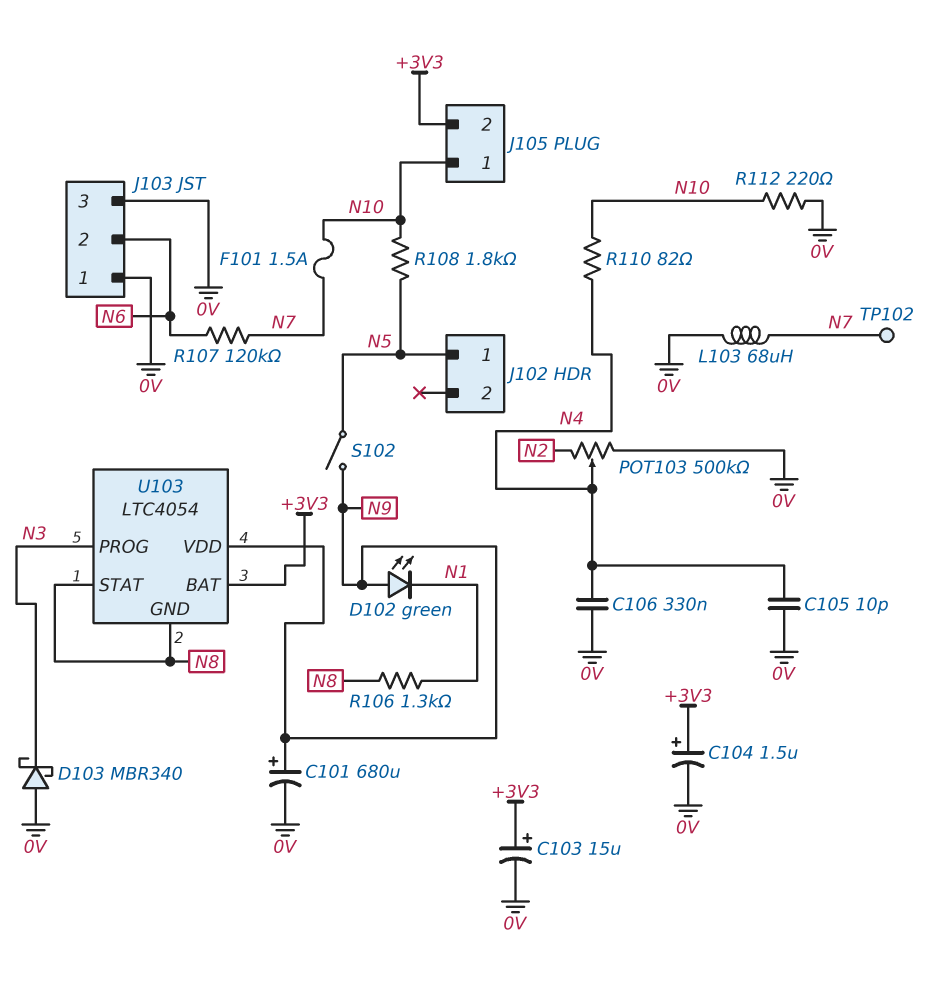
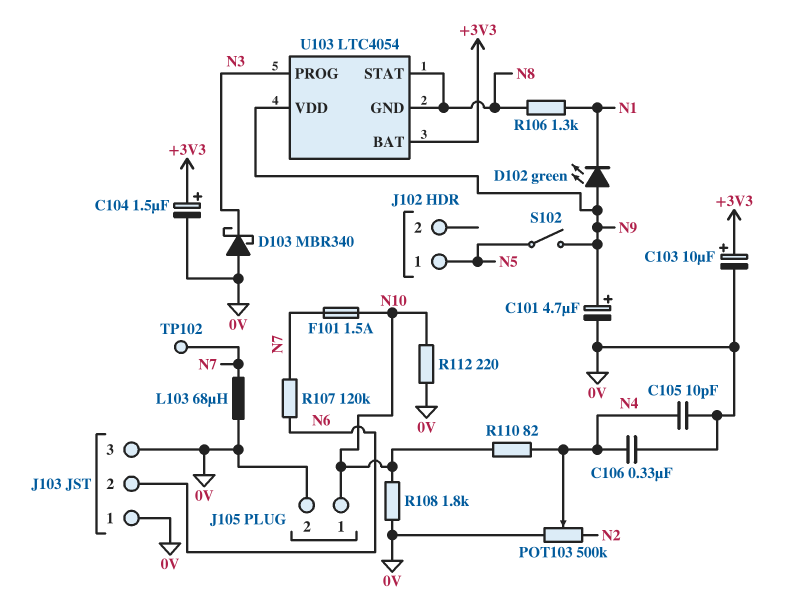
C101: 680uF (plus N9, minus 0V) -> 4.7uF (plus N9, minus 0V)
C103: 15uF (plus +3V3, minus 0V) -> 10uF (plus +3V3, minus 0V)
J105 pin 2: +3V3 -> 0V
R108: 1.8k (N5, N10) -> 1.8k (0V, N10)

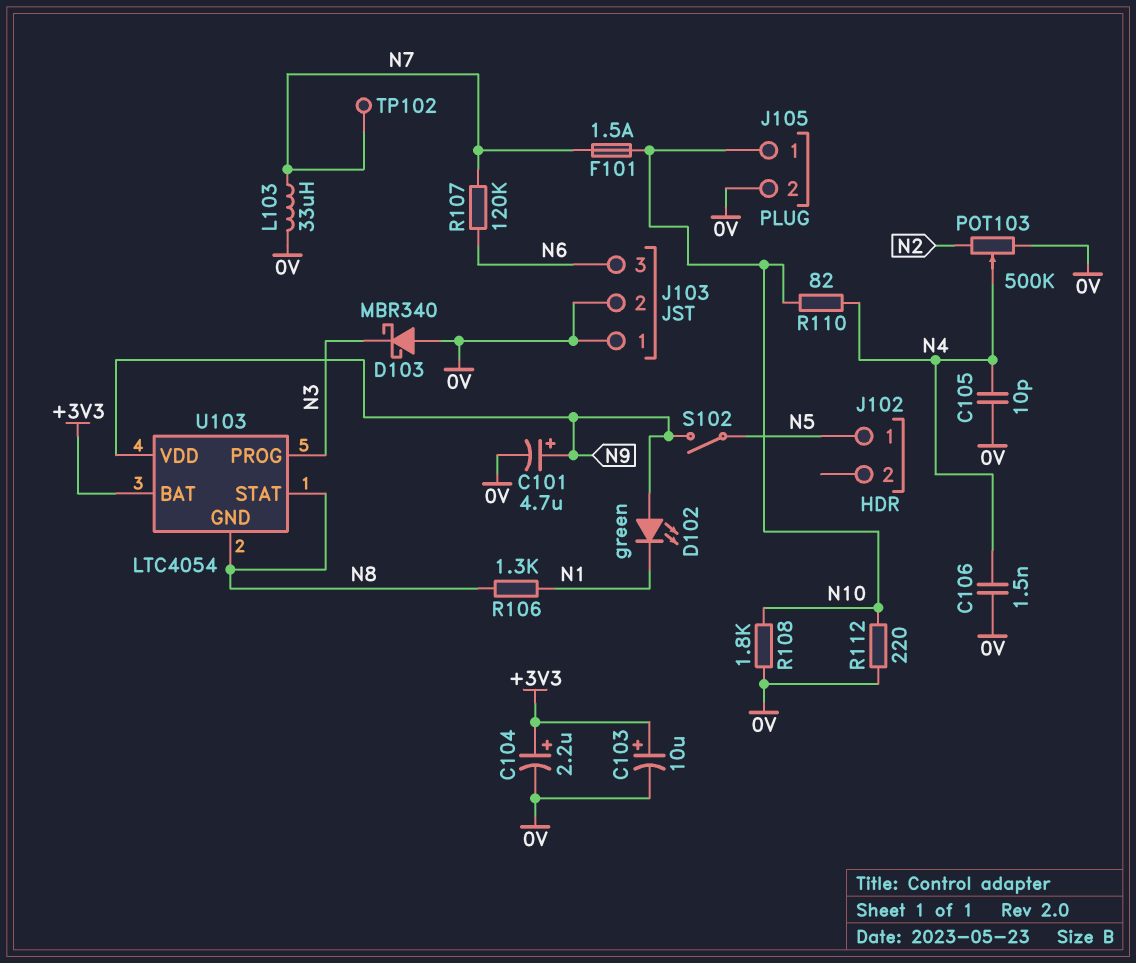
C104: 1.5uF (plus +3V3, minus 0V) -> 2.2uF (plus +3V3, minus 0V)
C106: 330nF (0V, N4) -> 1.5nF (0V, N4)
J103 pin 2: N6 -> 0V
J103 pin 3: 0V -> N6
L103: 68uH (0V, N7) -> 33uH (0V, N7)

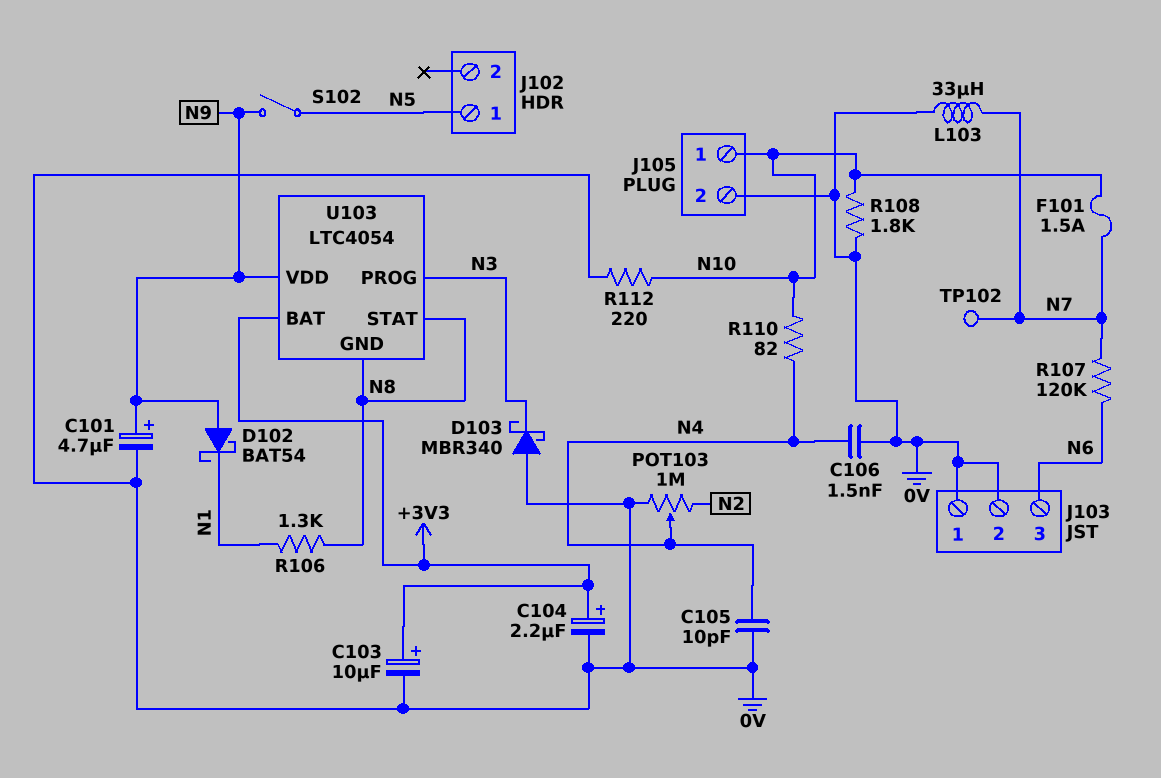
D102: LED green (A N9, K N1) -> schottky BAT54 (A N9, K N1)
POT103: 500k (0V, N2, wiper N4) -> 1M (0V, N2, wiper N4)

